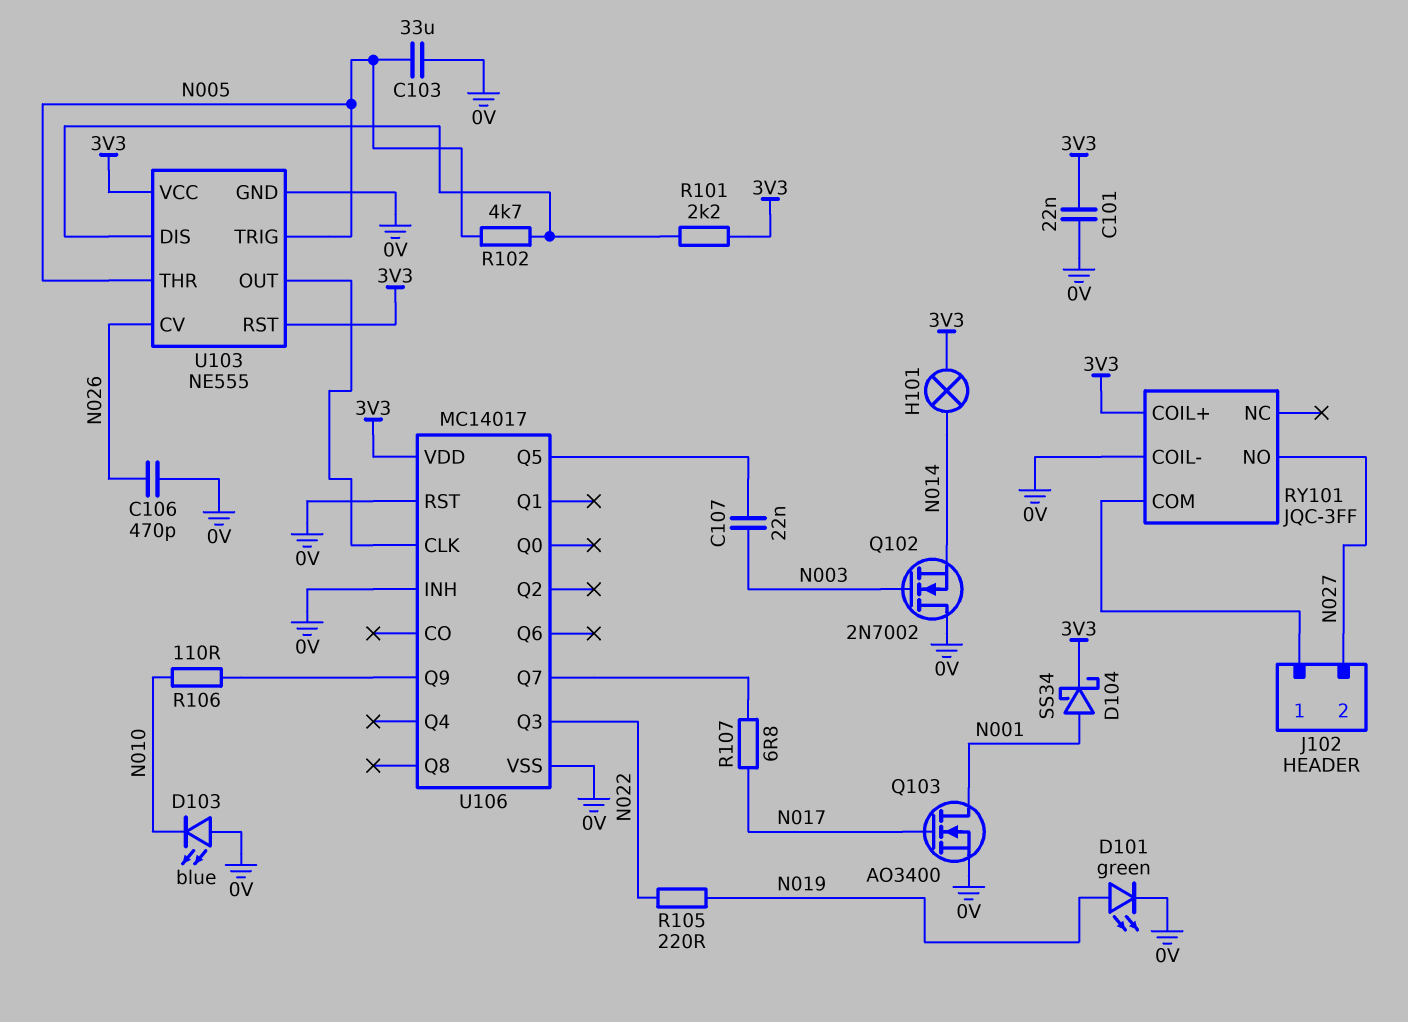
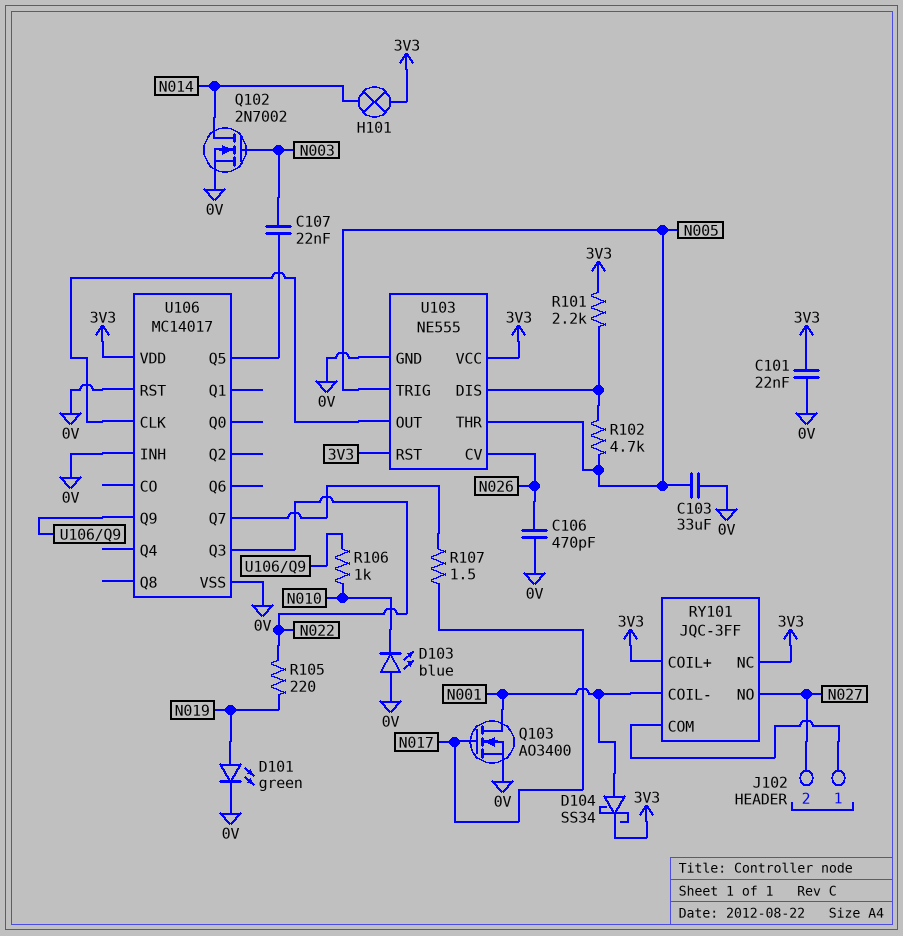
Q102: NMOS 2N7002 (G N003, D 0V, S N014) -> NMOS 2N7002 (G N003, D N014, S 0V)
R106: 110 (N010, U106/Q9) -> 1k (N010, U106/Q9)
R107: 6.8 (N017, U106/Q7) -> 1.5 (N017, U106/Q7)
RY101 pin COIL-: 0V -> N001
RY101 pin NC: none -> 3V3

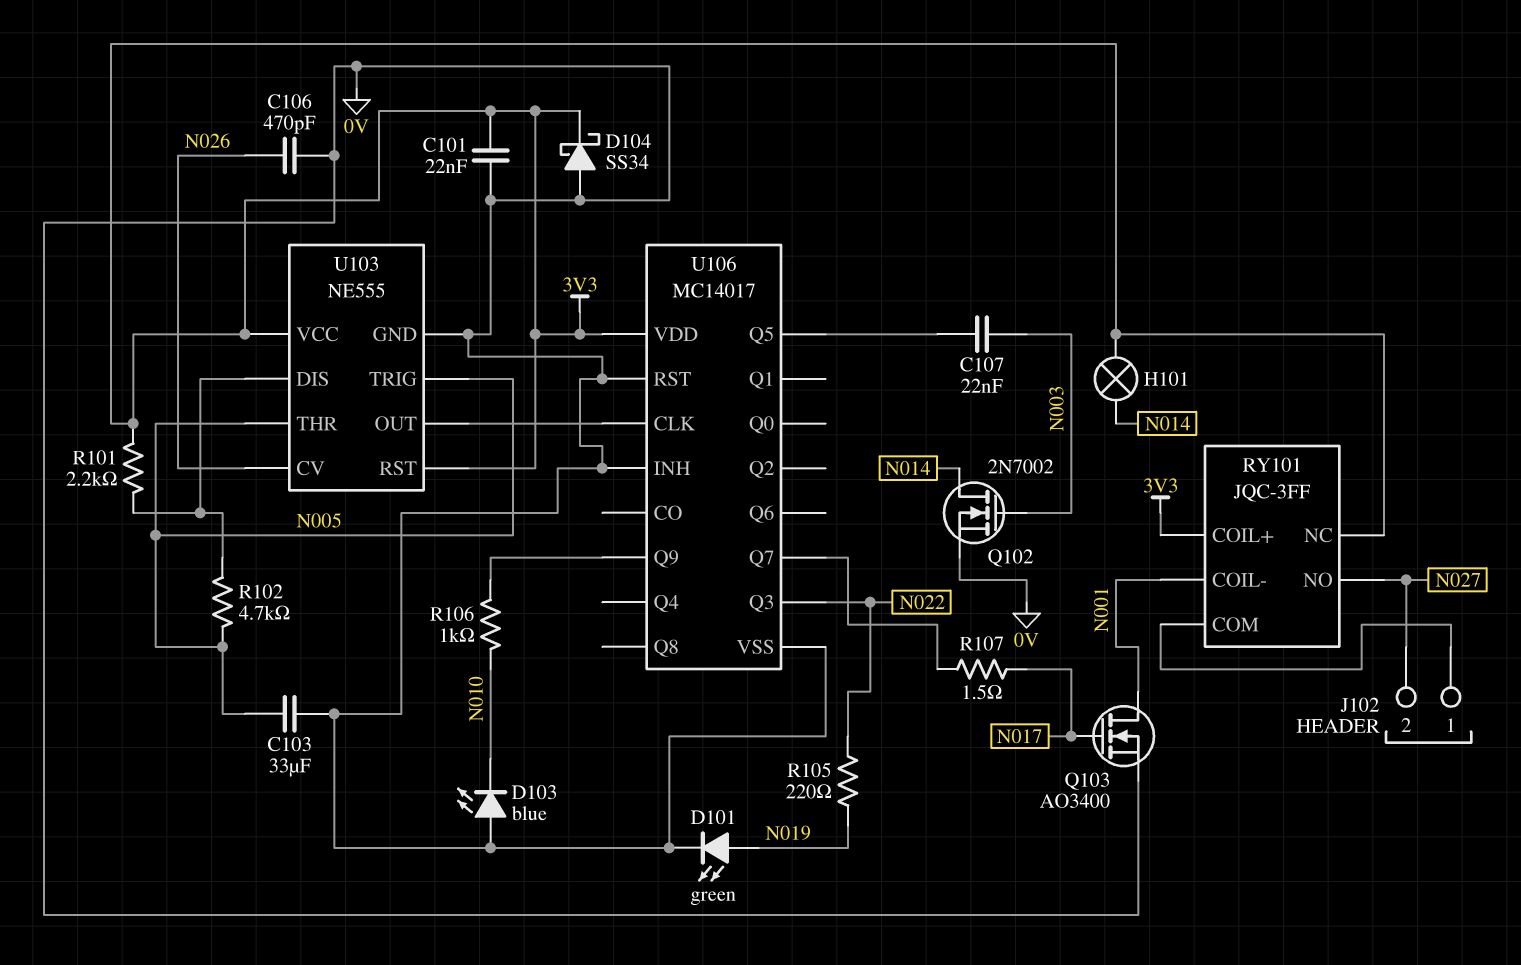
D104: schottky SS34 (A N001, K 3V3) -> schottky SS34 (A 0V, K 3V3)

